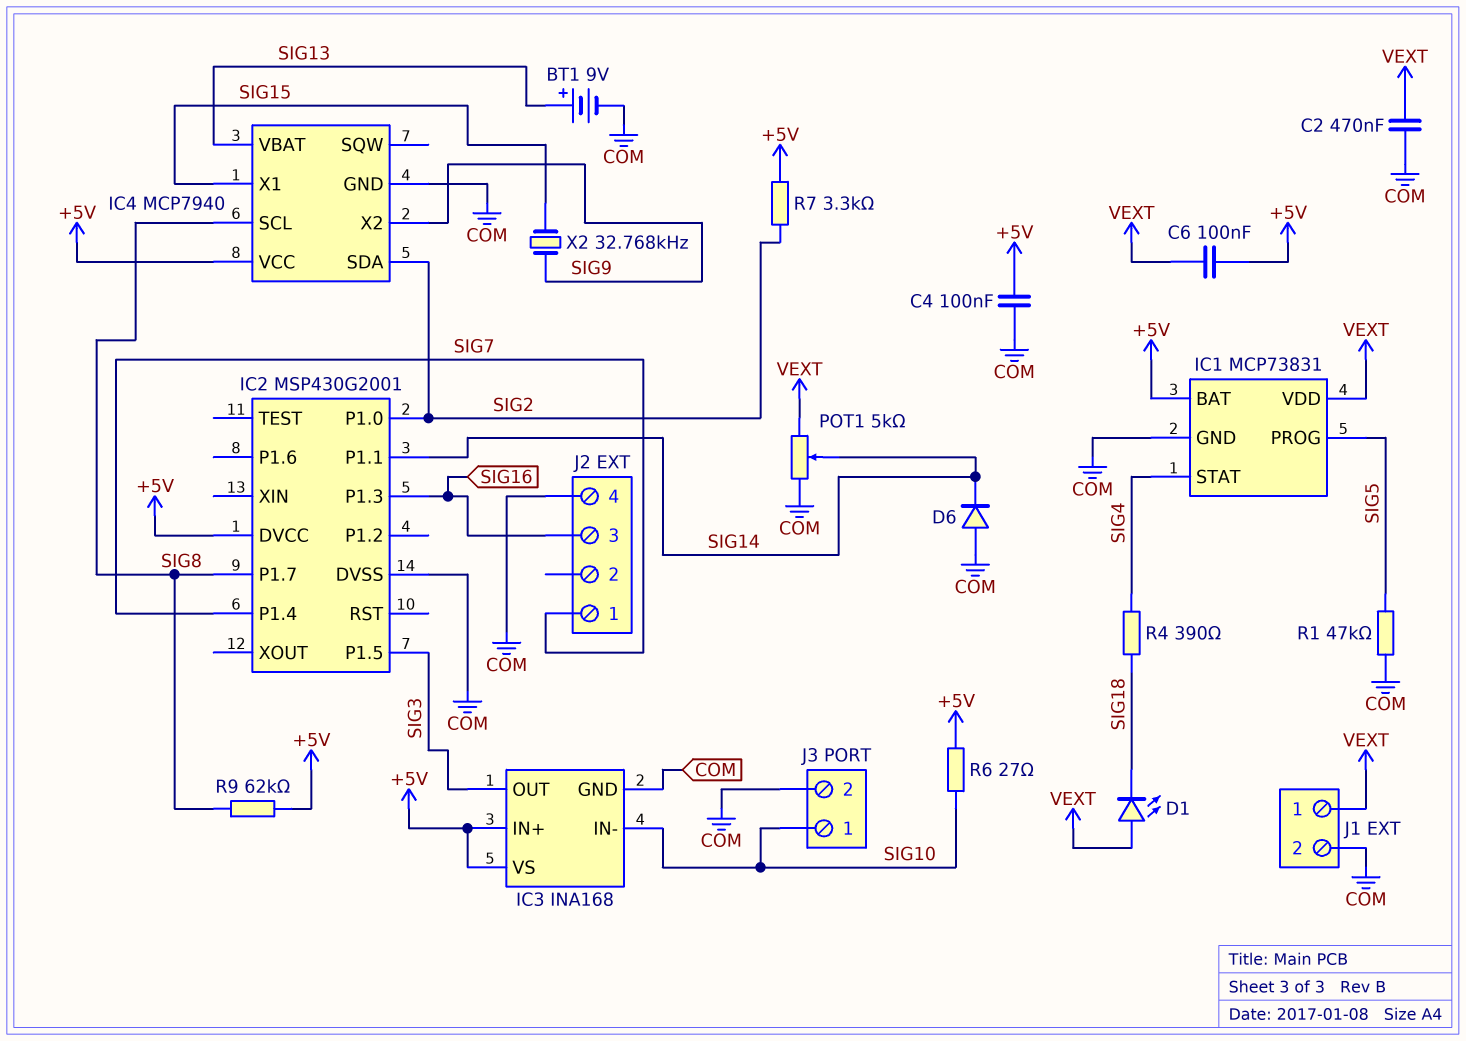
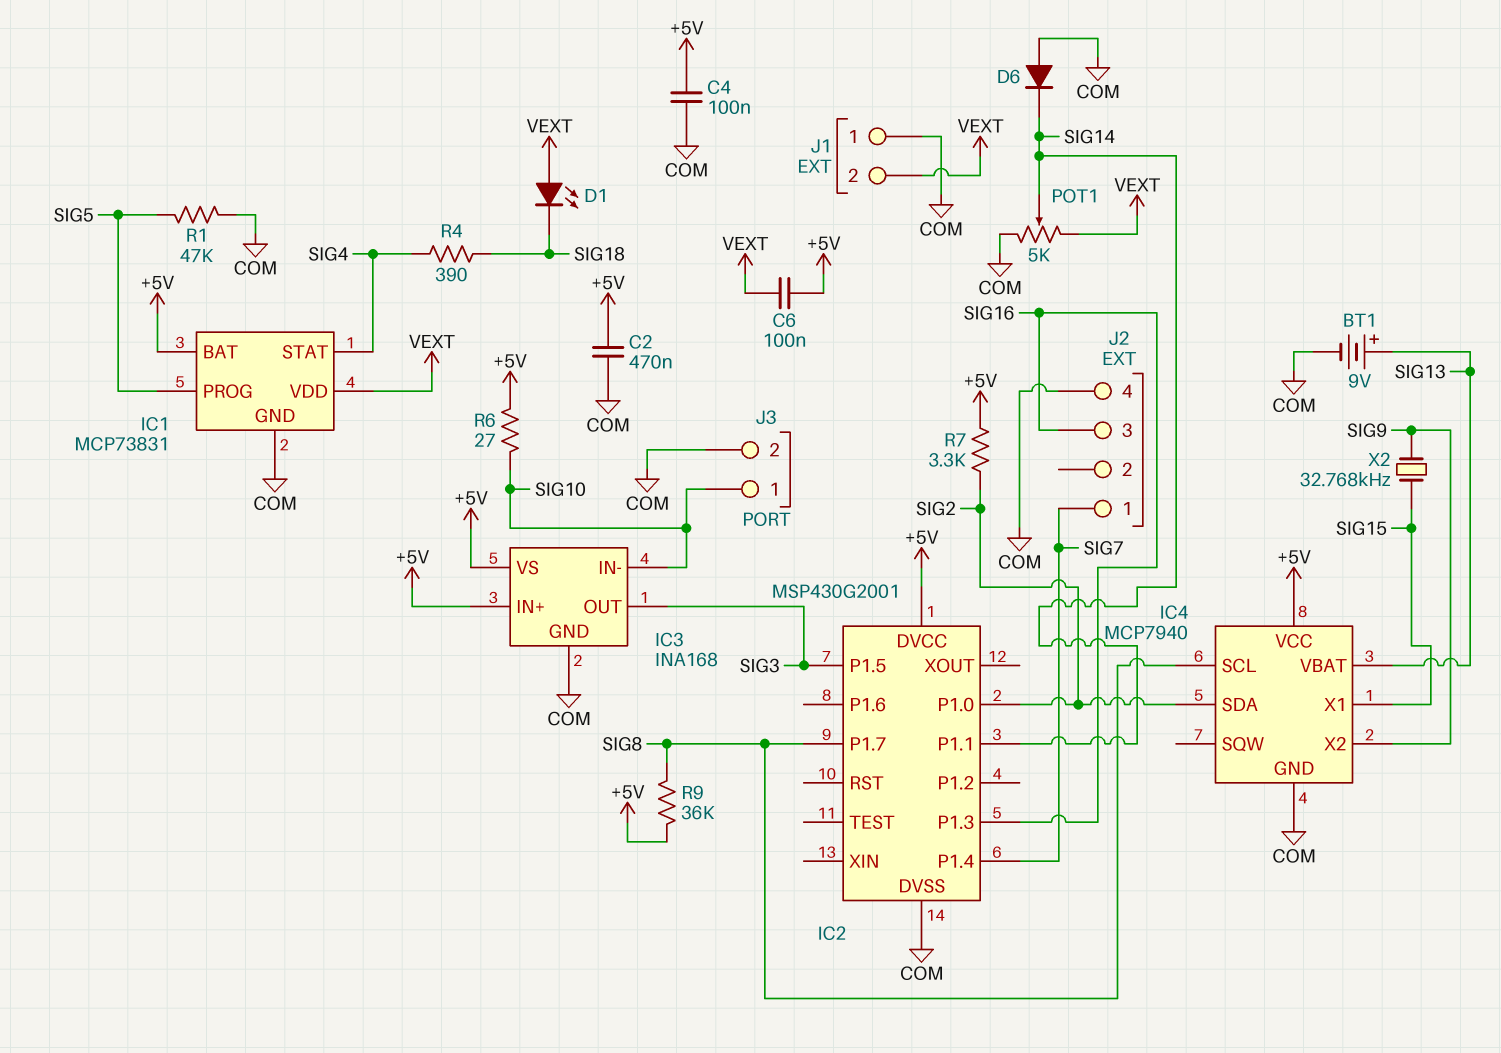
C2: 470nF (COM, VEXT) -> 470nF (+5V, COM)
J1 pin 1: VEXT -> COM
J1 pin 2: COM -> VEXT
R9: 62k (+5V, SIG8) -> 36k (+5V, SIG8)

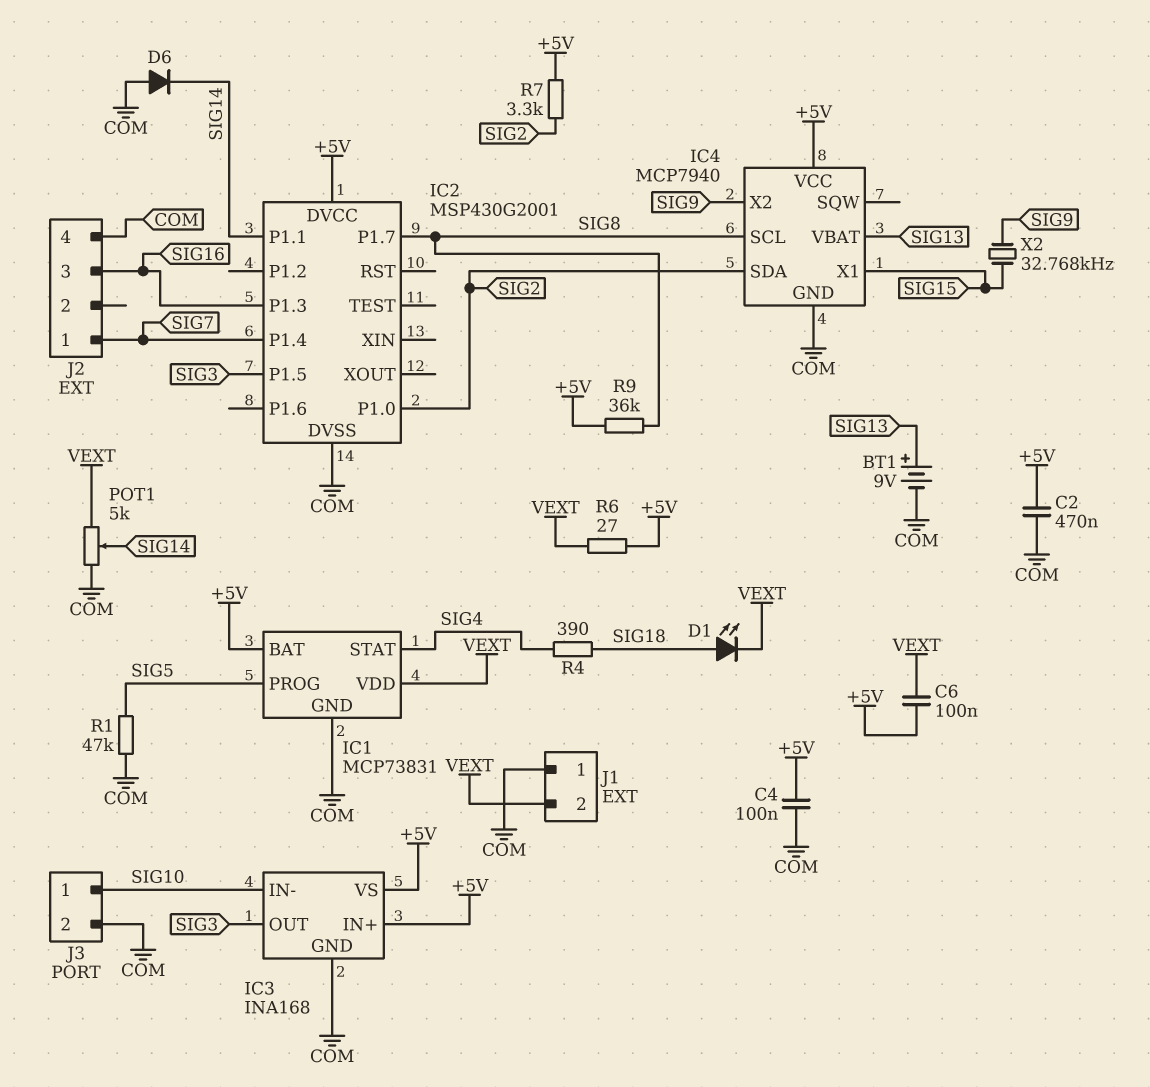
D1: LED (A VEXT, K SIG18) -> LED (A SIG18, K VEXT)
R6: 27 (+5V, SIG10) -> 27 (+5V, VEXT)

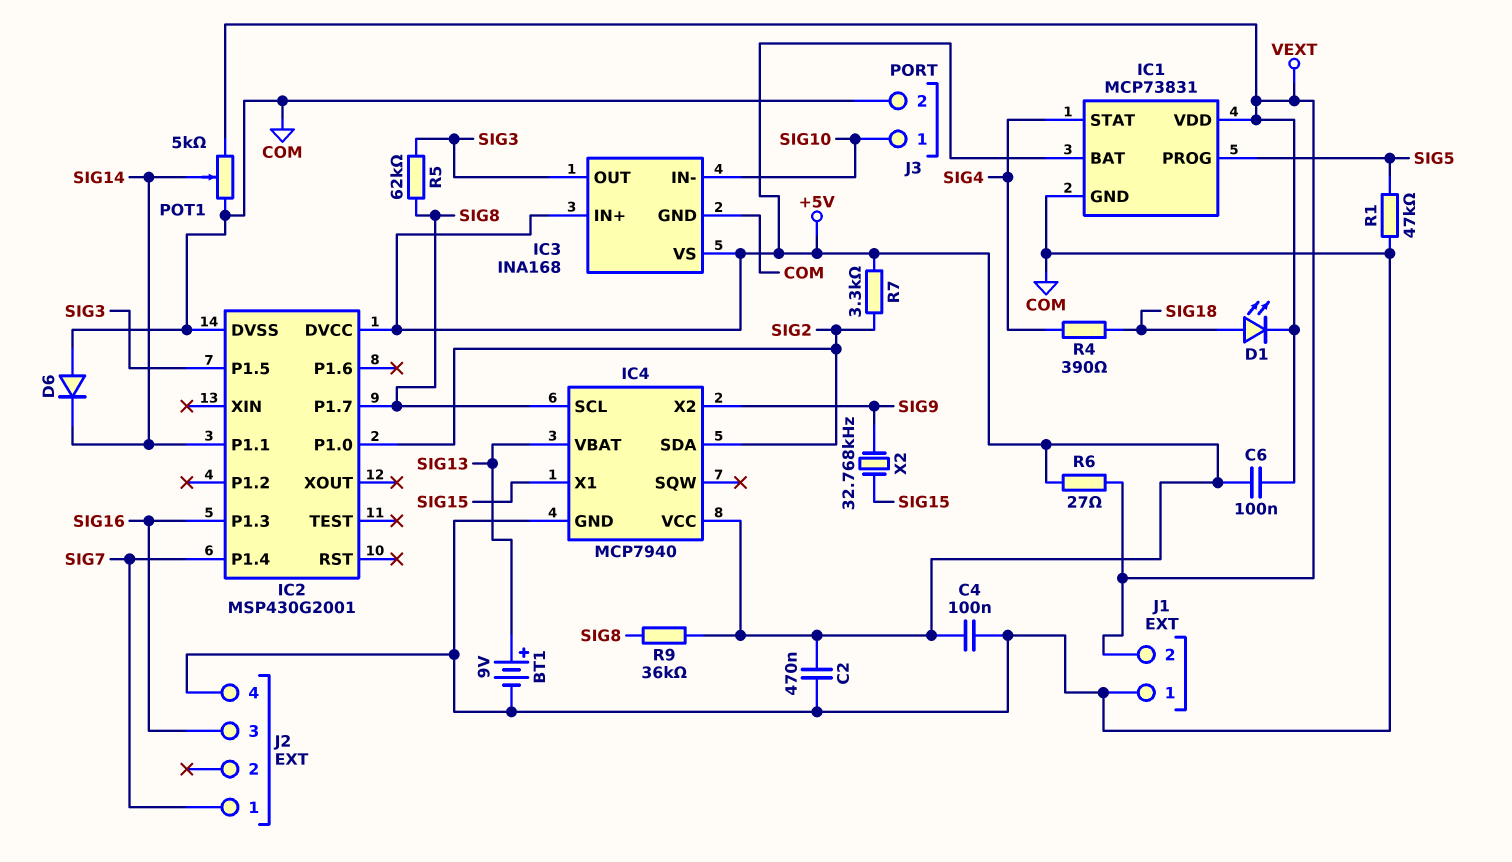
R5: none -> 62k (SIG3, SIG8)

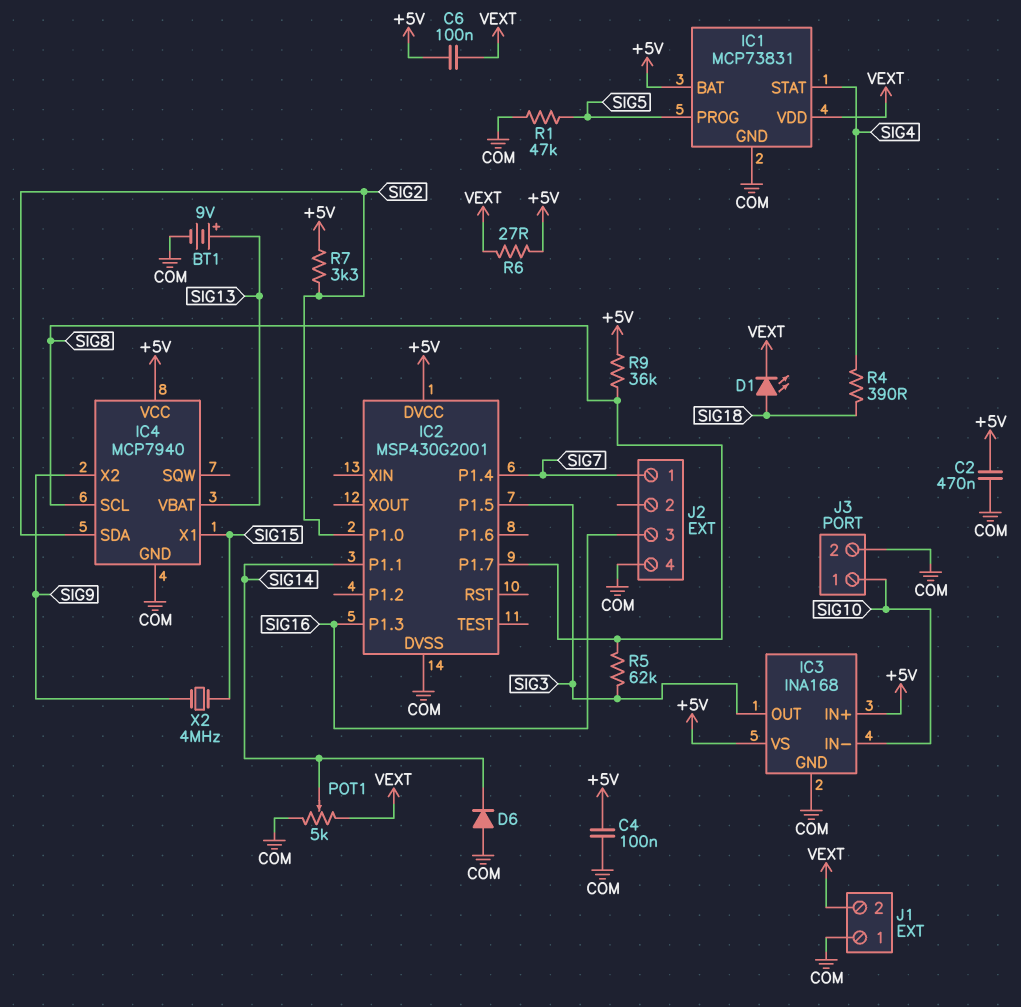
X2: 32.768kHz (SIG9, SIG15) -> 4MHz (SIG9, SIG15)

